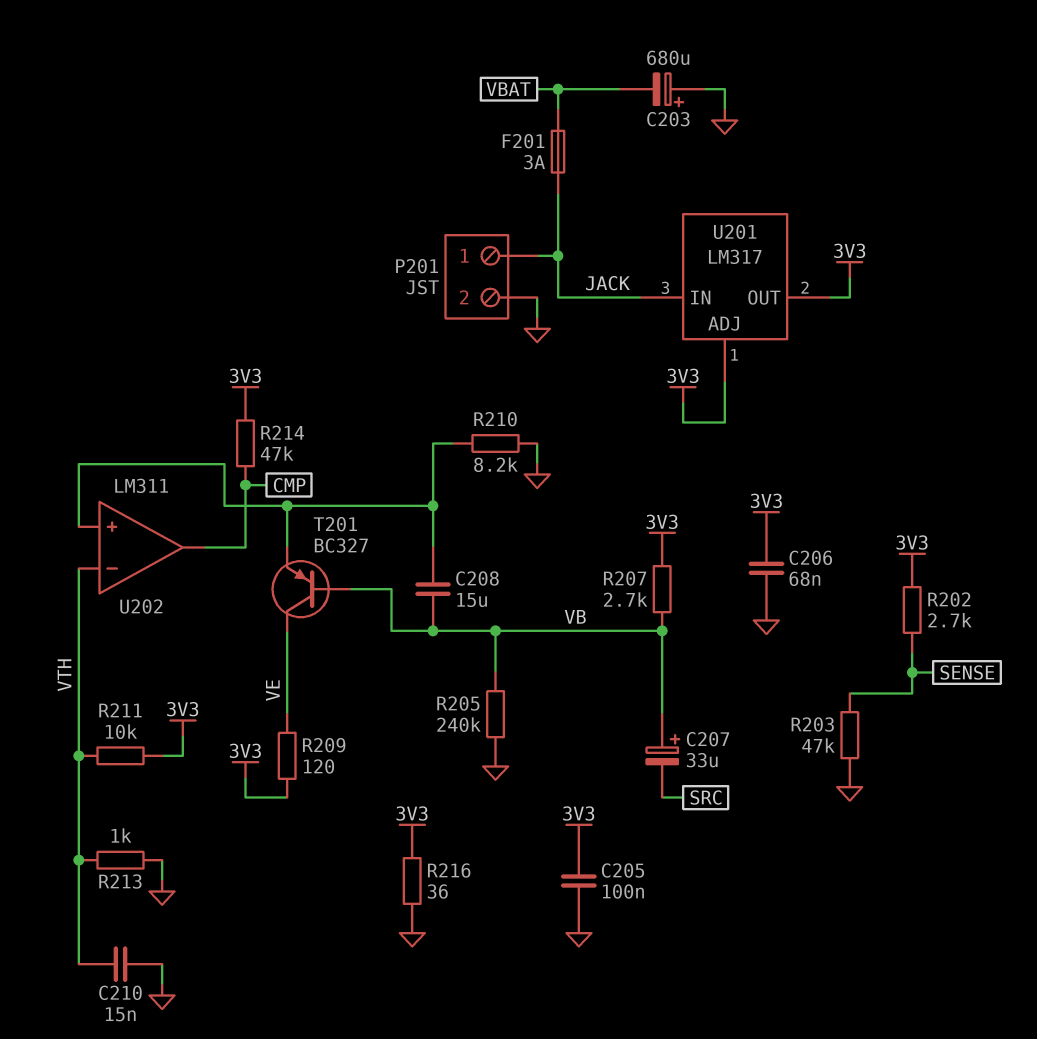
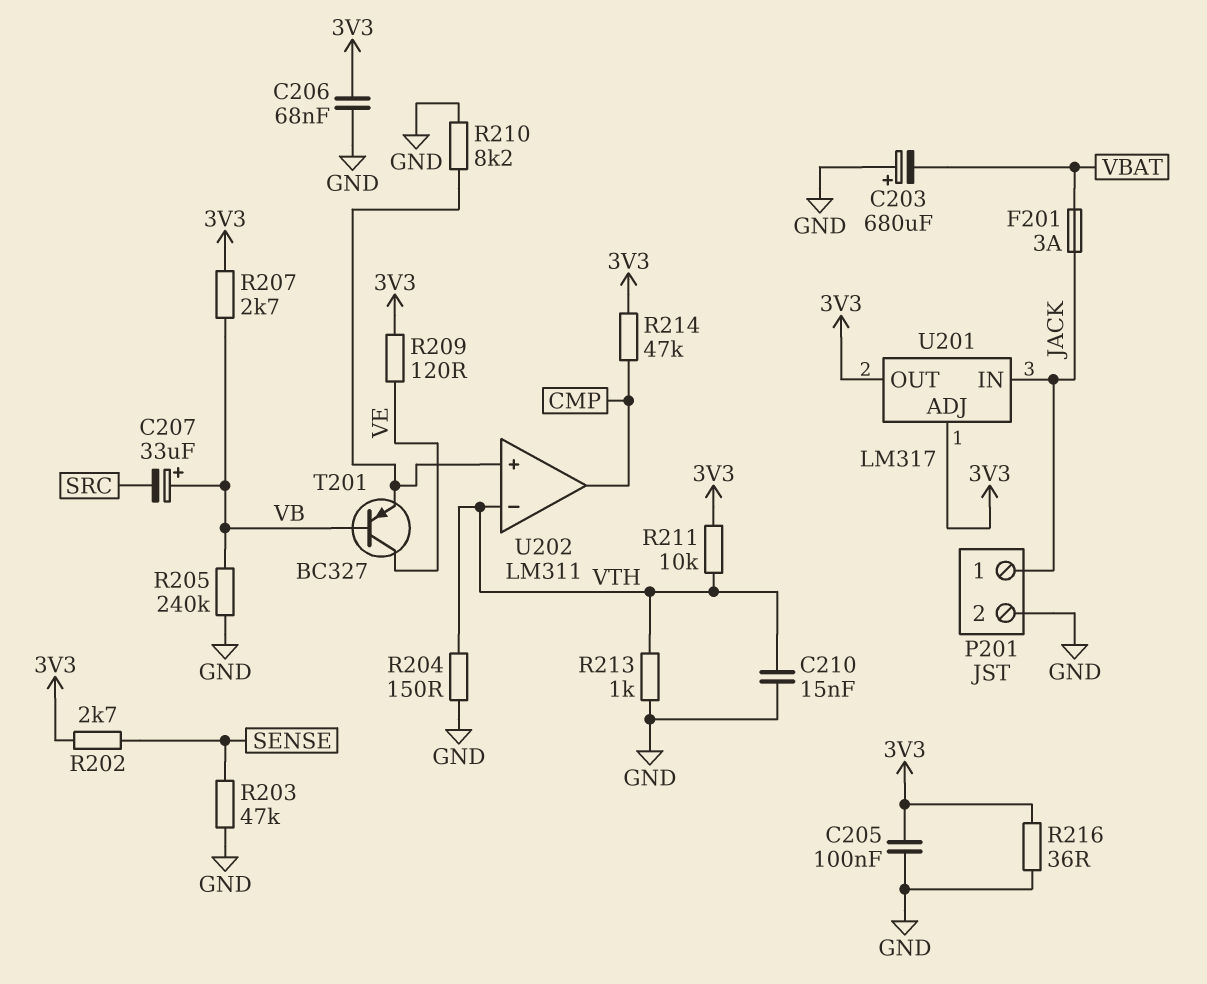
C208: 15uF (U202/in+, VB) -> none
R204: none -> 150 (GND, VTH)

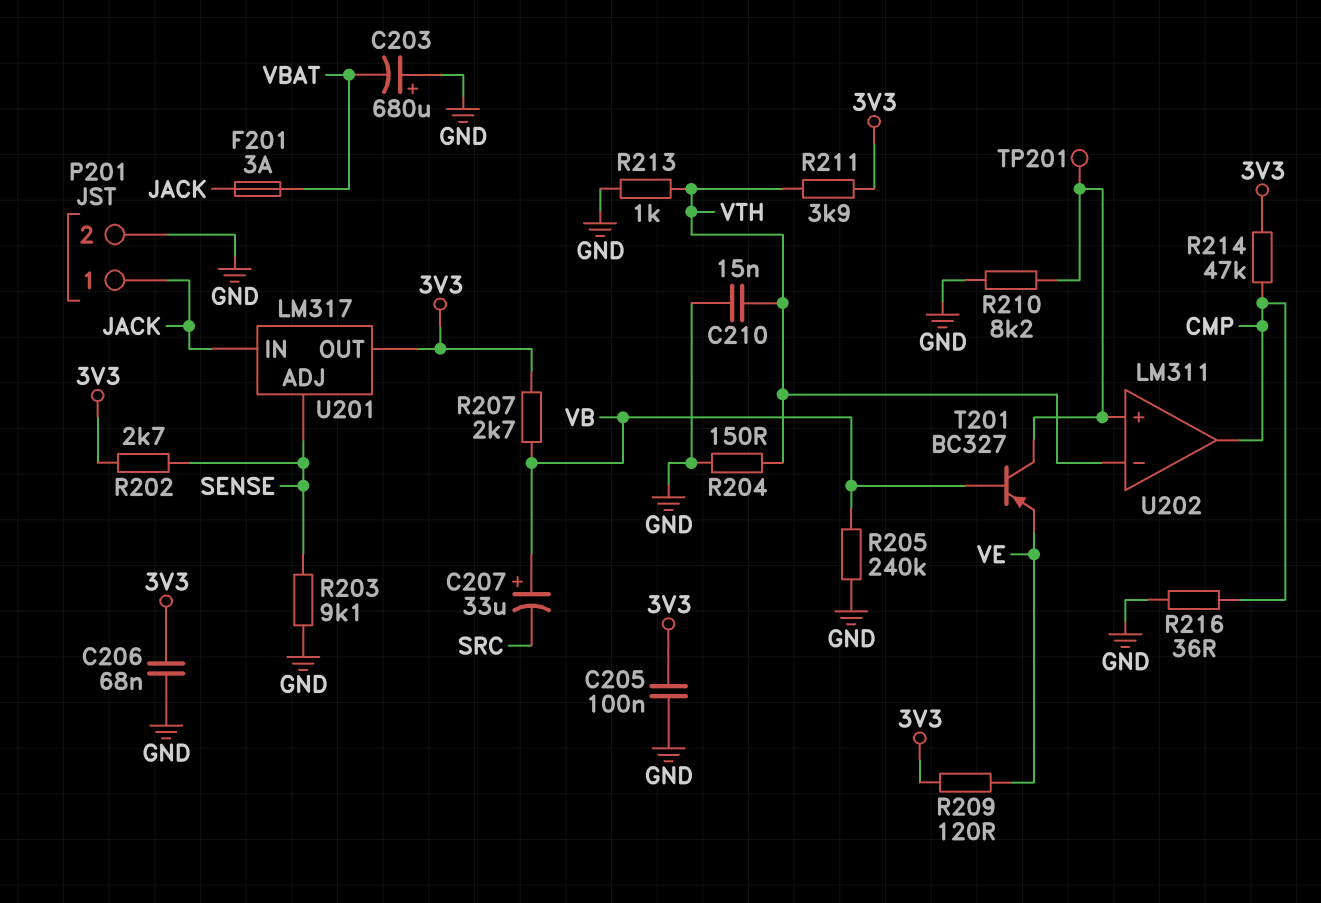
R203: 47k (GND, SENSE) -> 9.1k (GND, SENSE)
R211: 10k (3V3, VTH) -> 3.9k (3V3, VTH)
R216: 36 (3V3, GND) -> 36 (CMP, GND)
T201: PNP BC327 (B VB, C VE, E U202/in+) -> PNP BC327 (B VB, C U202/in+, E VE)
TP201: none -> test point (U202/in+)
U201 pin ADJ: 3V3 -> SENSE

